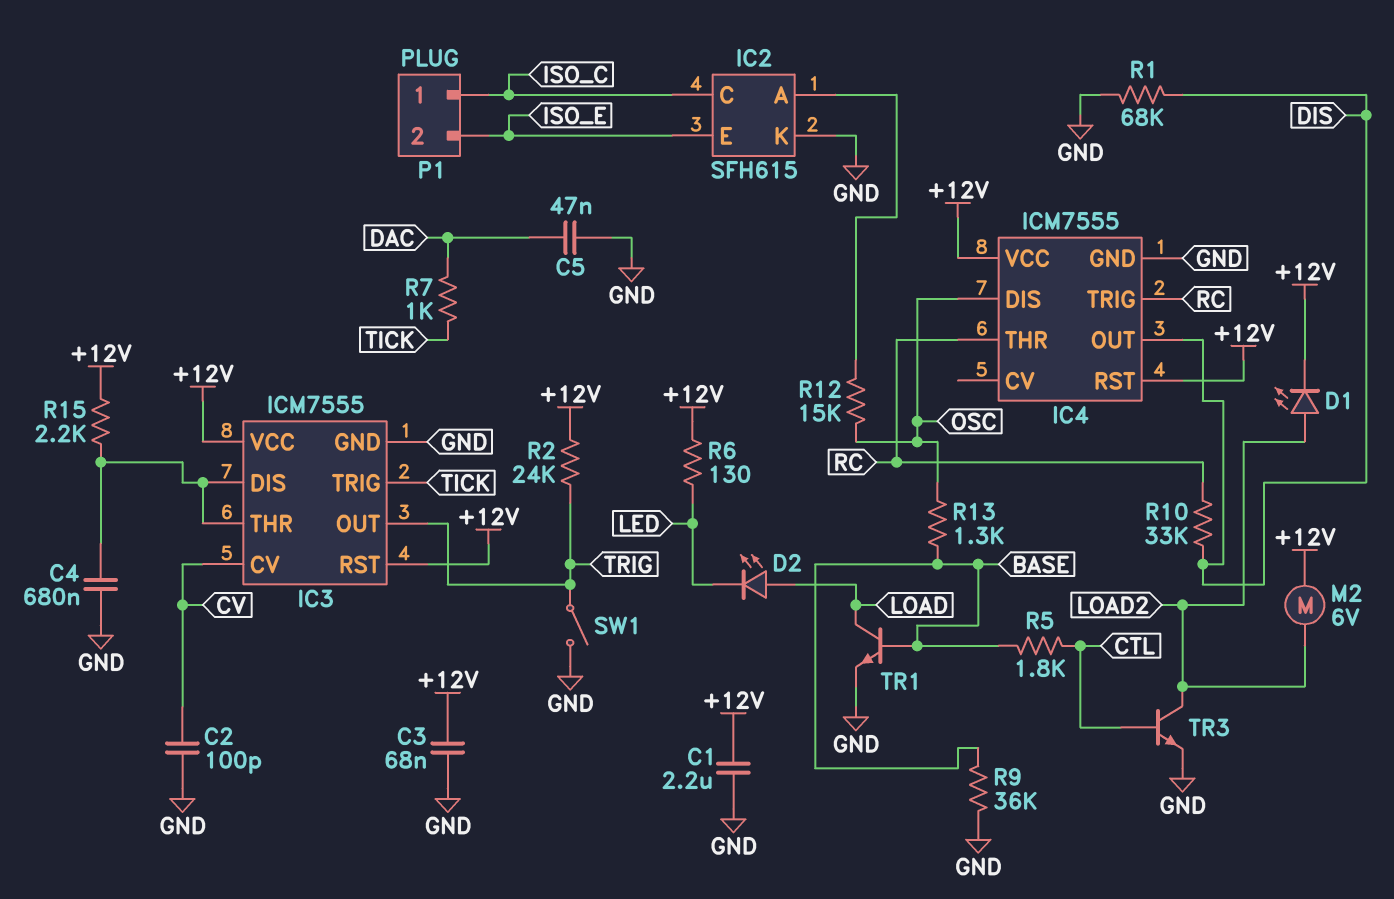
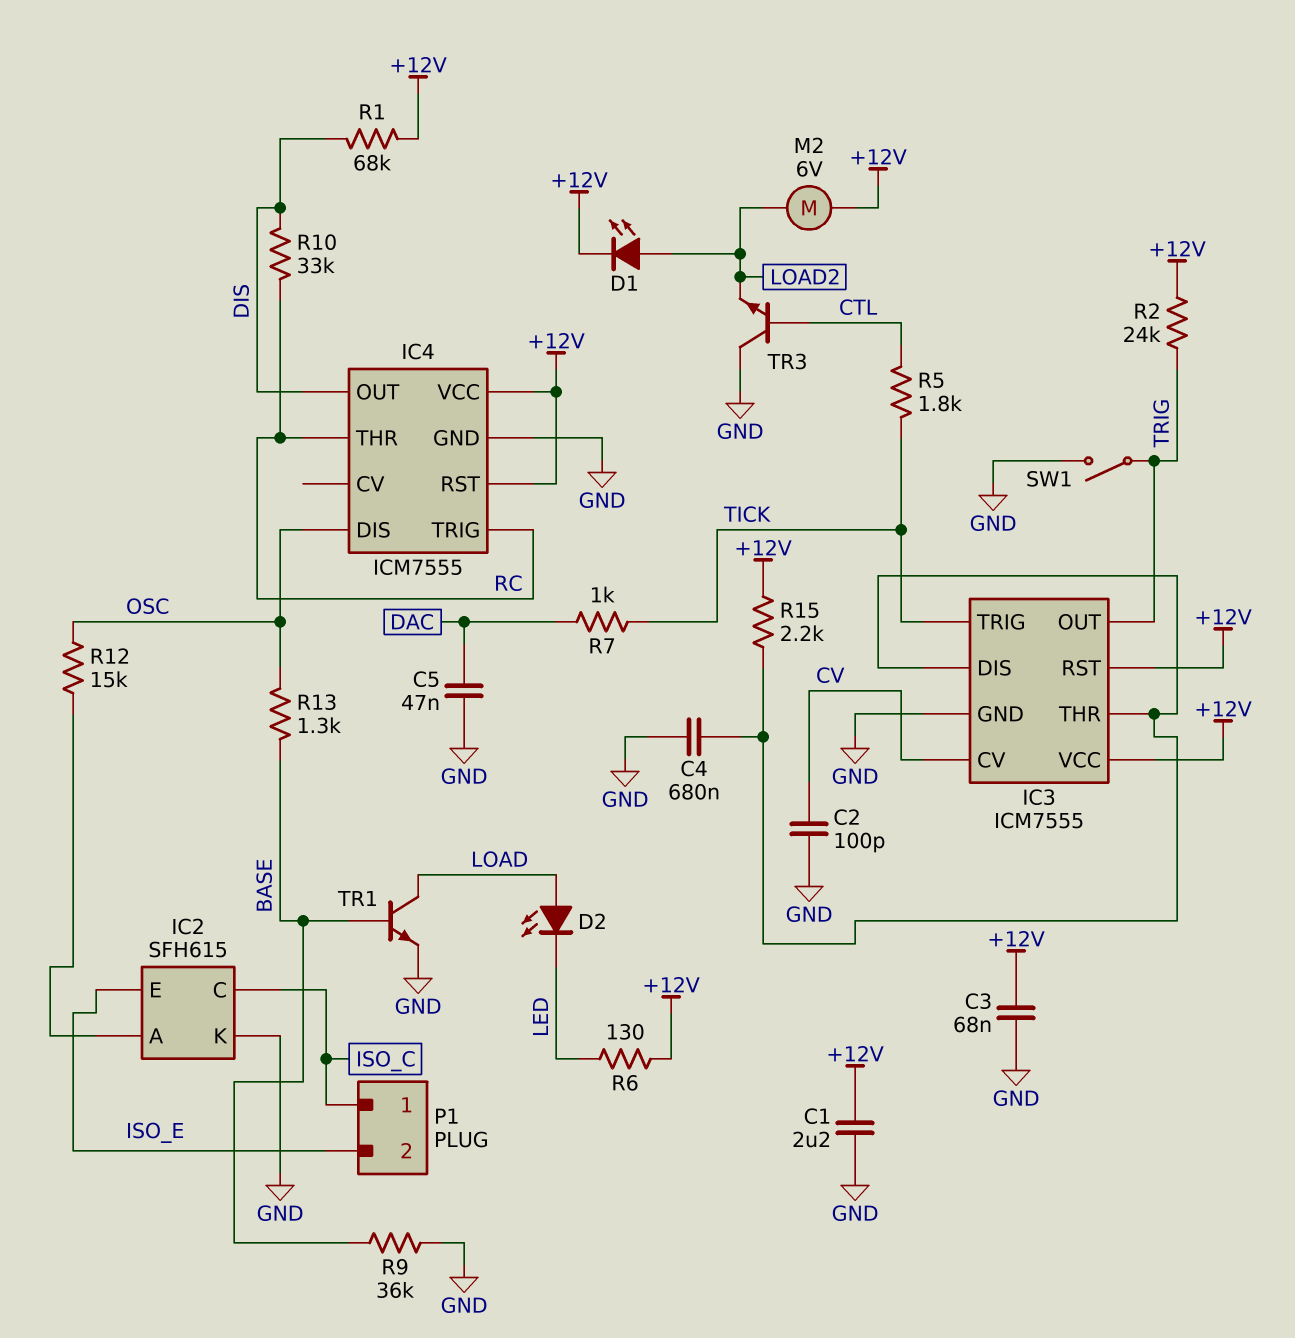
R1: 68k (DIS, GND) -> 68k (+12V, DIS)
R5: 1.8k (BASE, CTL) -> 1.8k (CTL, TICK)
TR3: NPN (B CTL, C LOAD2, E GND) -> NPN (B CTL, C GND, E LOAD2)

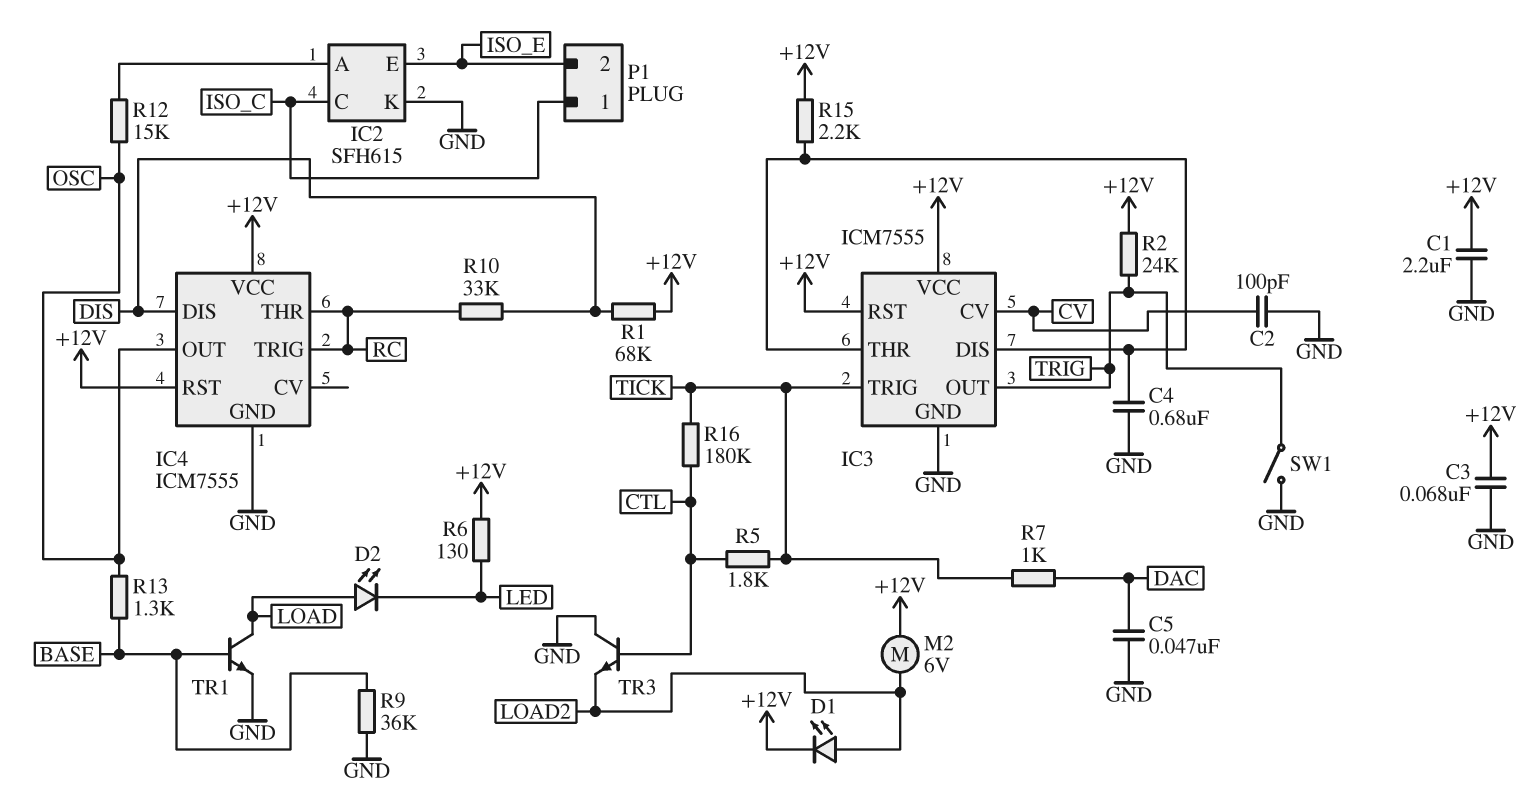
IC4 pin DIS: OSC -> DIS
IC4 pin OUT: DIS -> OSC
R16: none -> 180k (CTL, TICK)

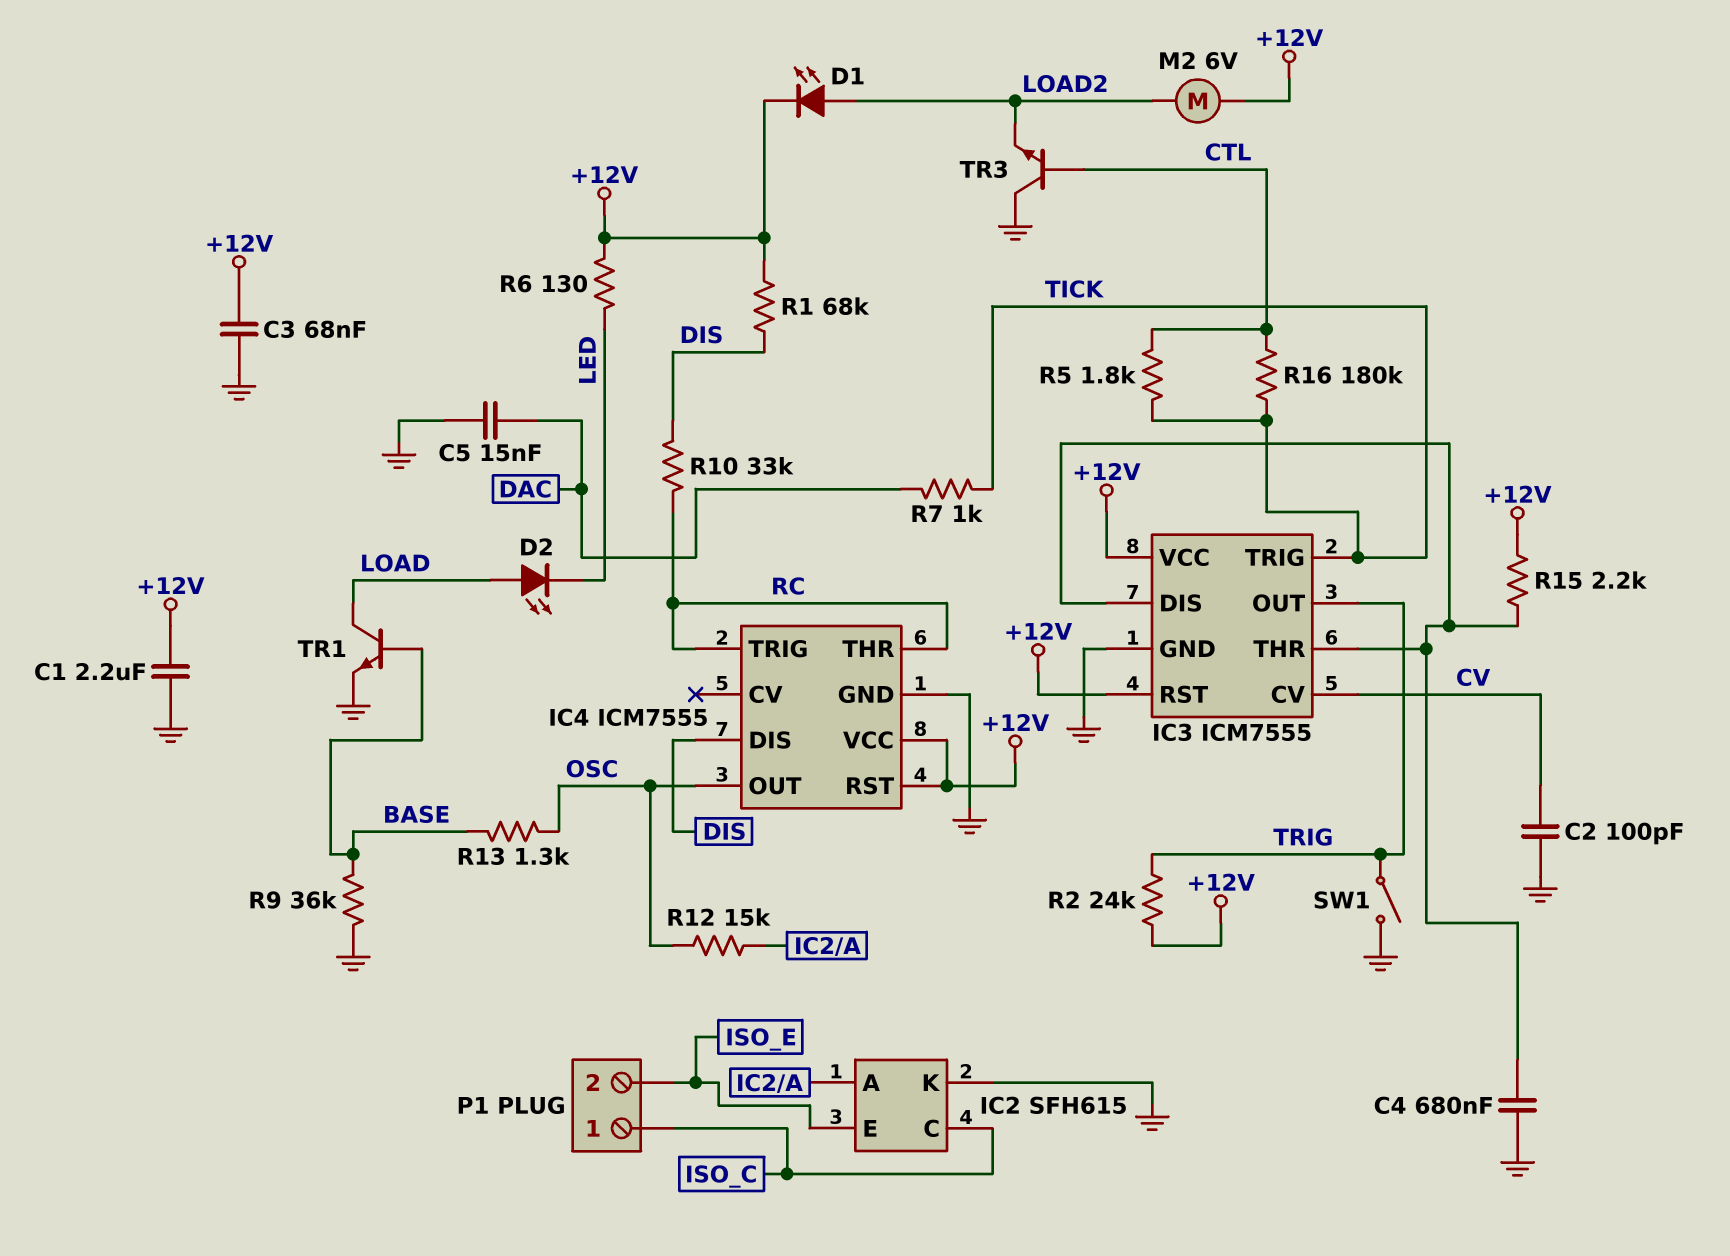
C5: 47nF (DAC, GND) -> 15nF (DAC, GND)

